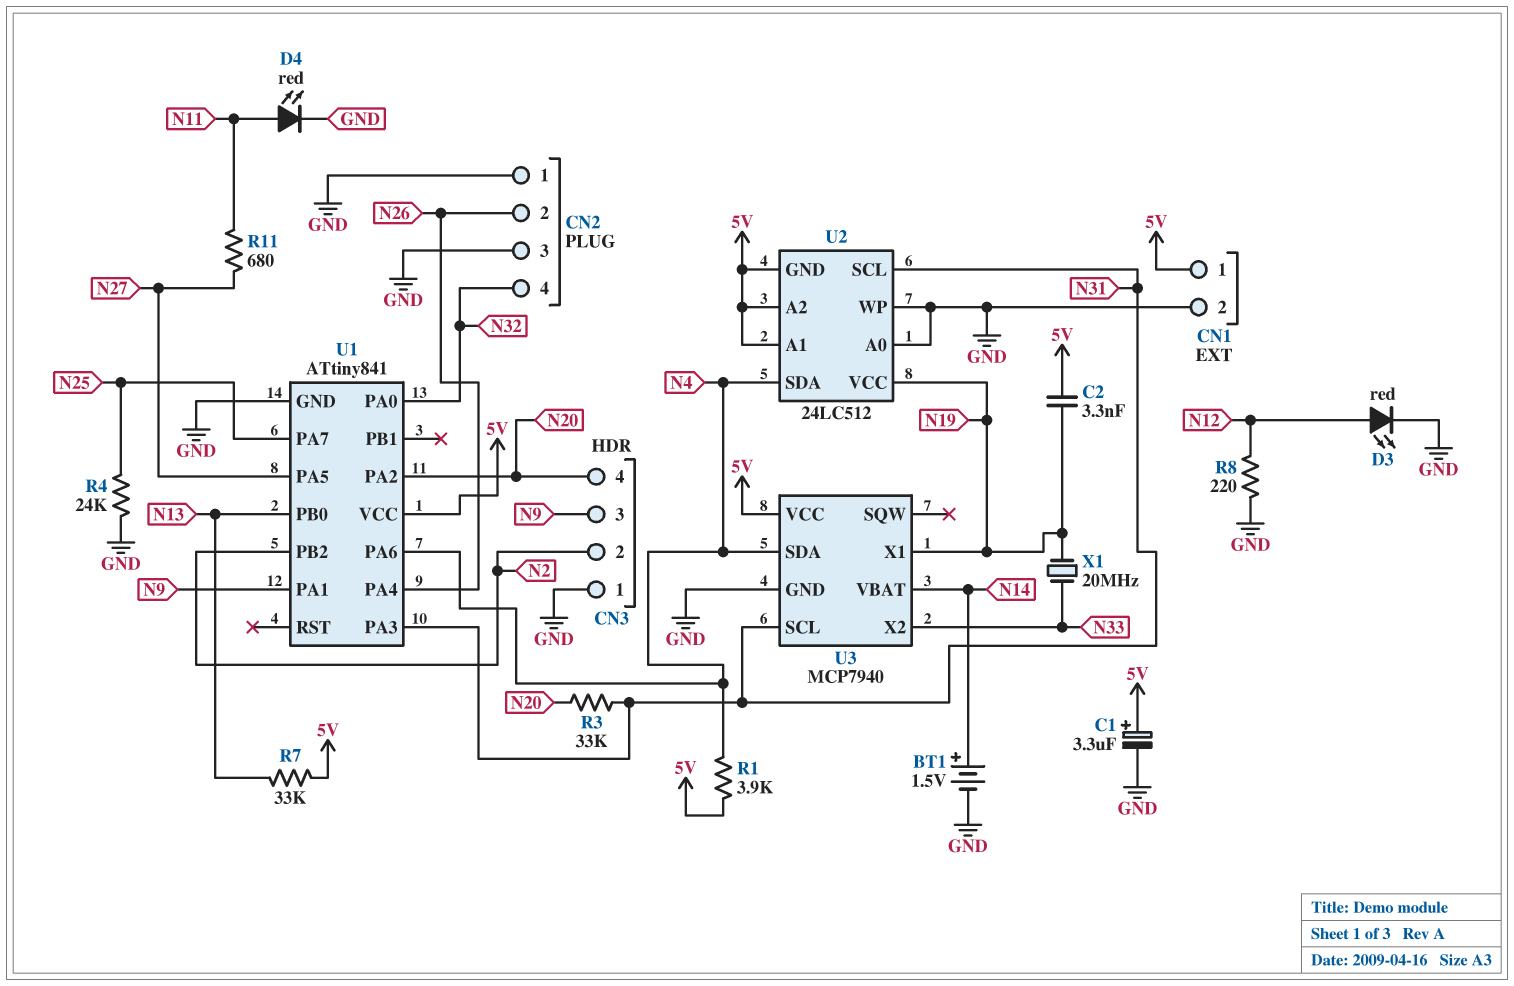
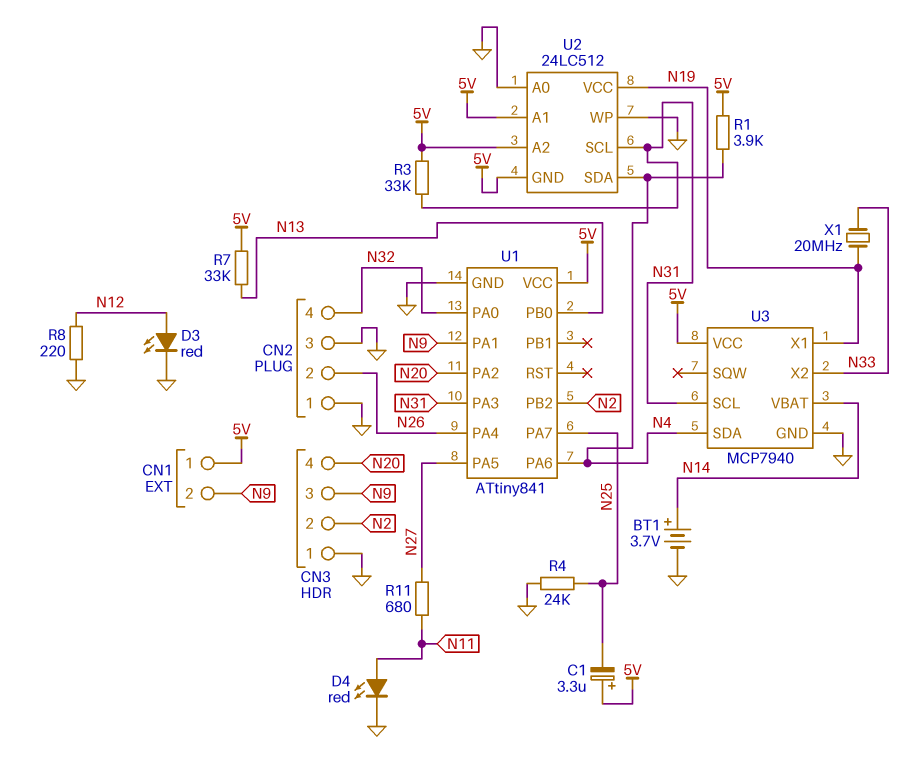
BT1: 1.5V (plus N14, minus GND) -> 3.7V (plus N14, minus GND)
C1: 3.3uF (plus 5V, minus GND) -> 3.3uF (plus 5V, minus N25)
C2: 3.3nF (5V, N19) -> none
CN1 pin 2: GND -> N9
R3: 33k (N20, N31) -> 33k (5V, N31)

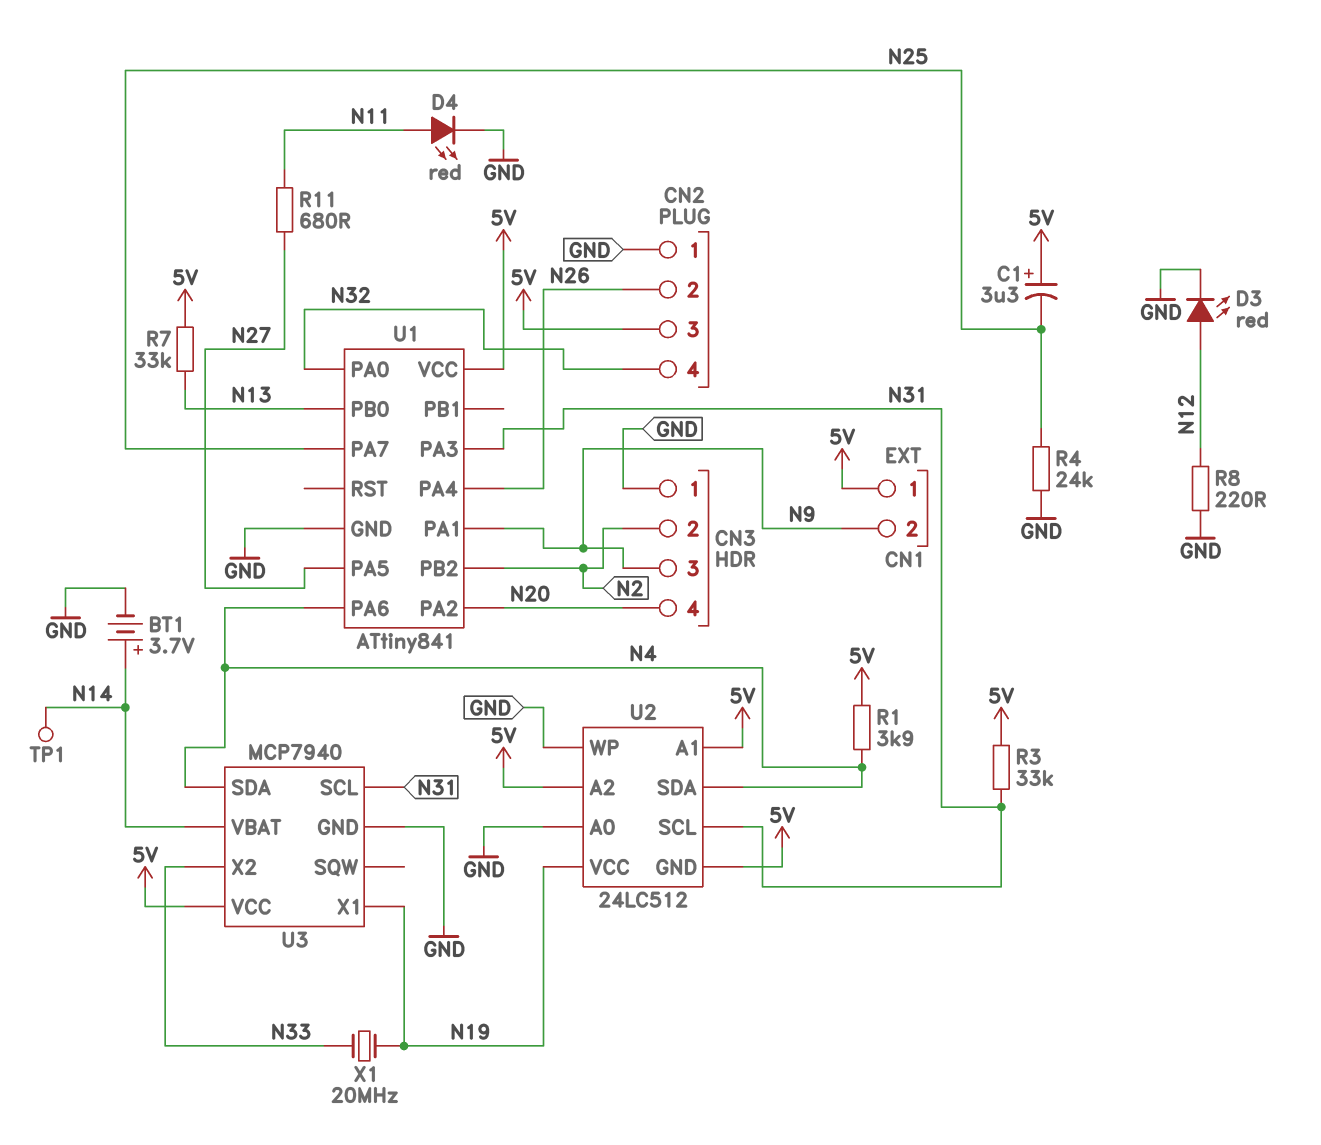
CN2 pin 3: GND -> 5V
TP1: none -> test point (N14)

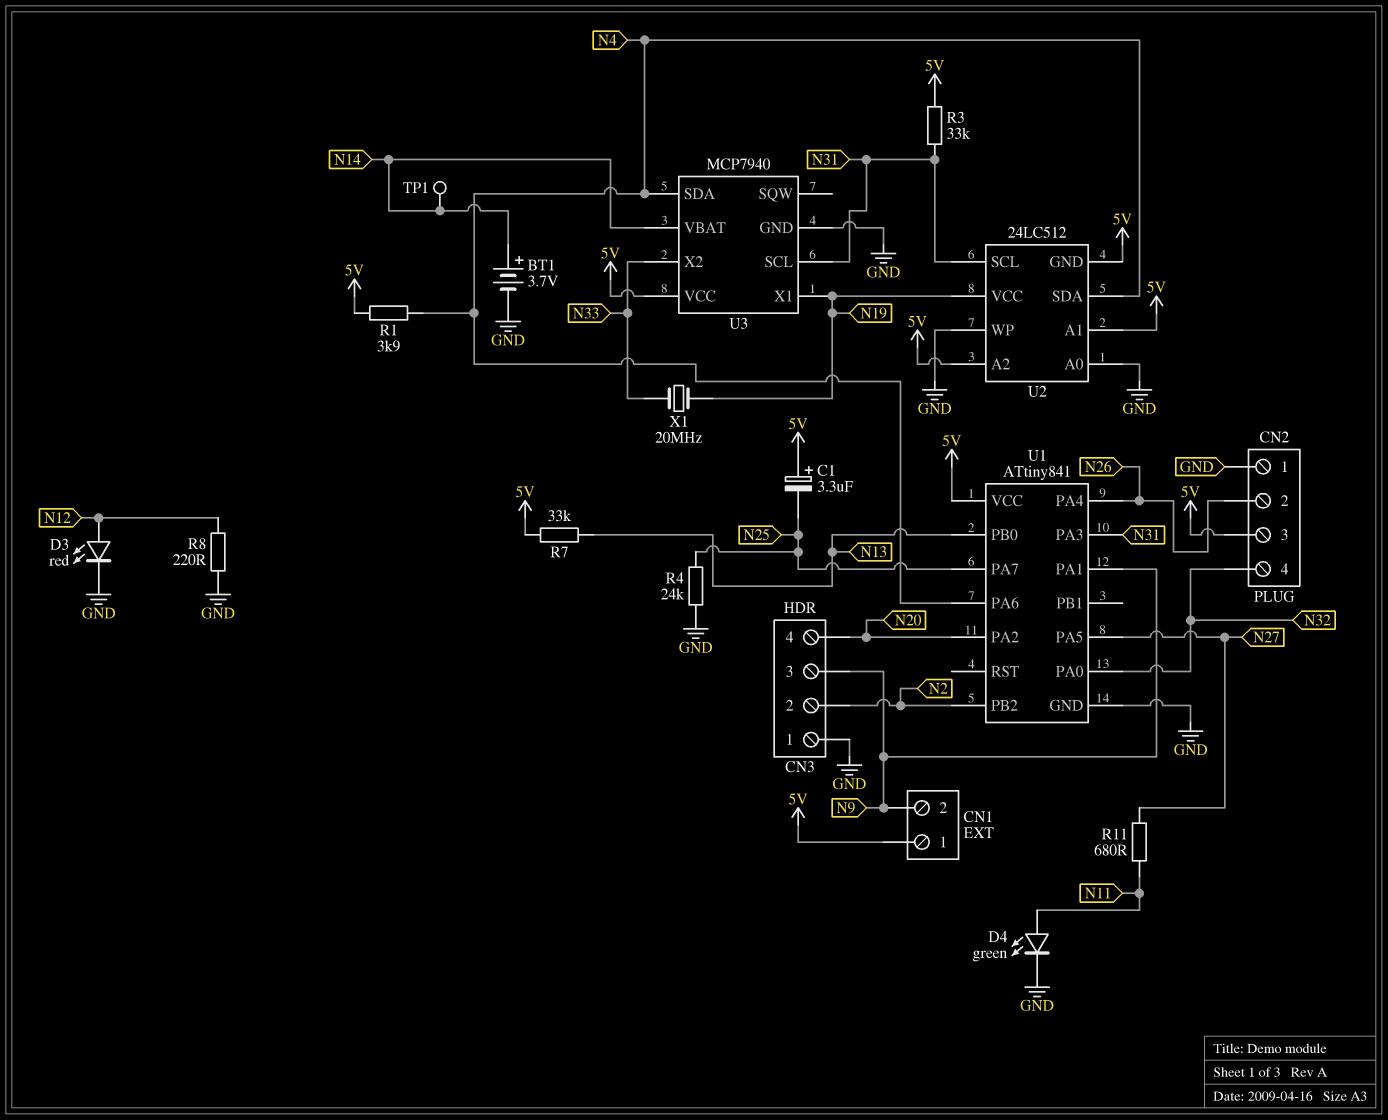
D4: LED red (A N11, K GND) -> LED green (A N11, K GND)

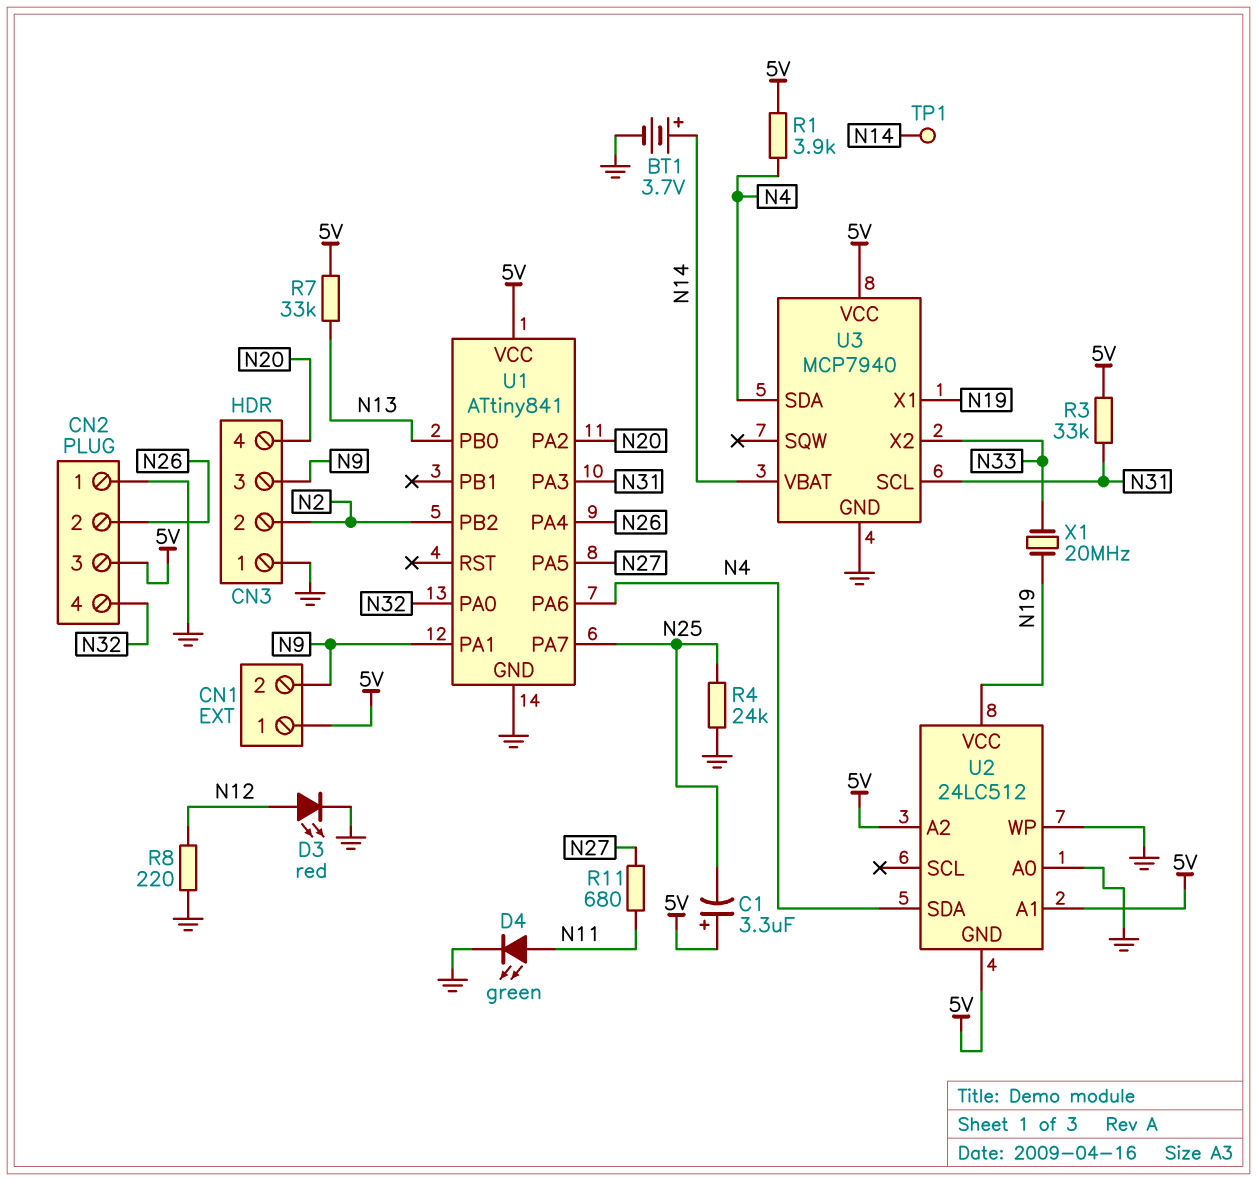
U2 pin SCL: N31 -> none

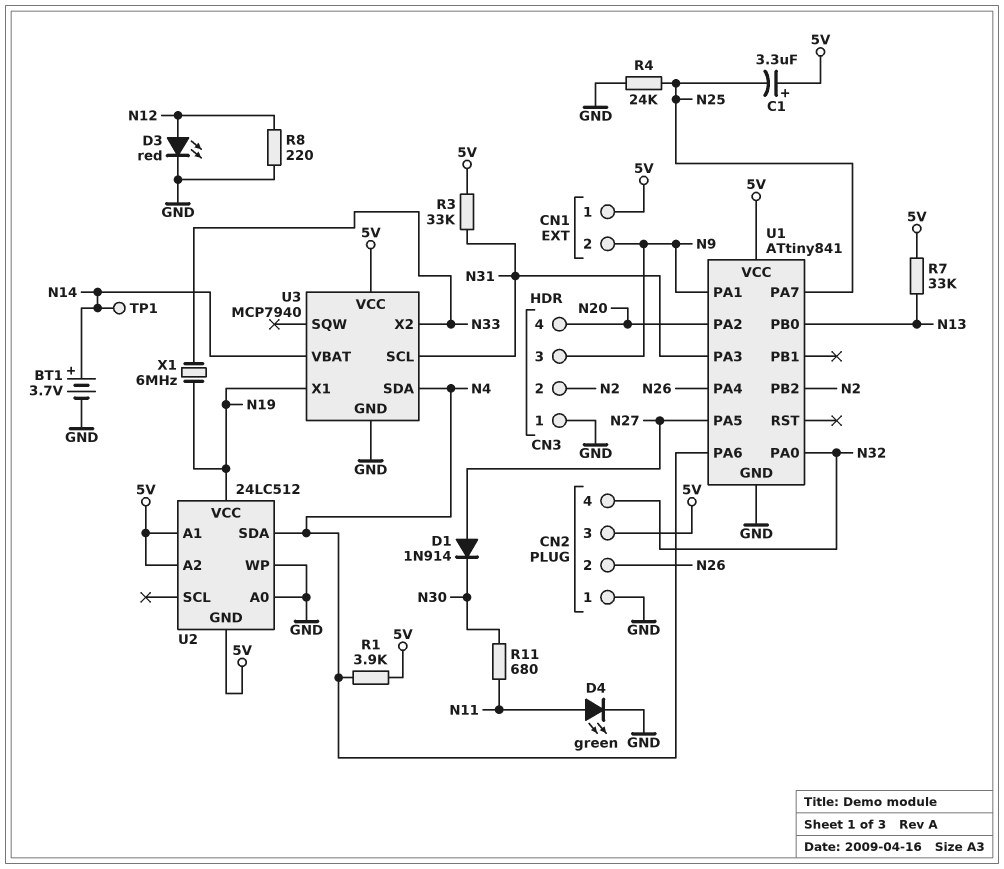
D1: none -> diode 1N914 (A N27, K N30)
R11: 680 (N11, N27) -> 680 (N11, N30)
X1: 20MHz (N19, N33) -> 6MHz (N19, N33)

